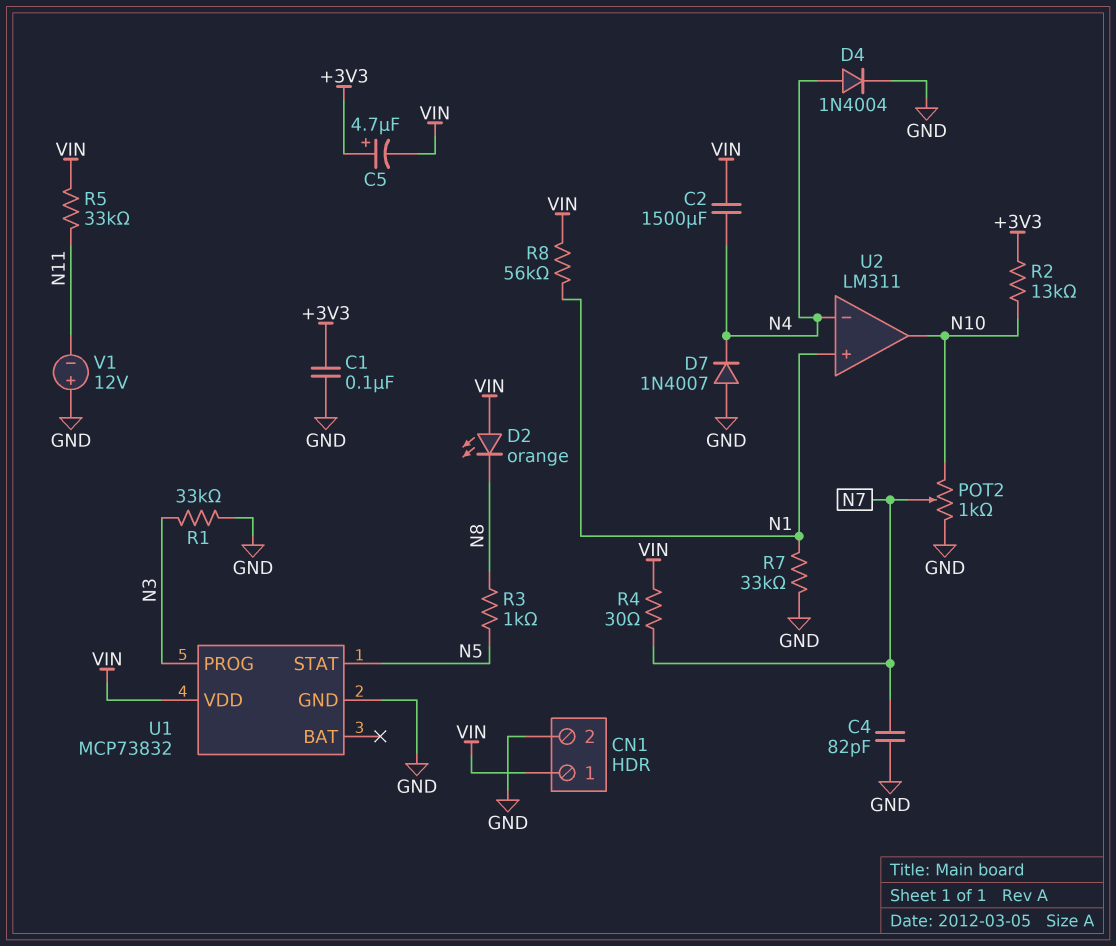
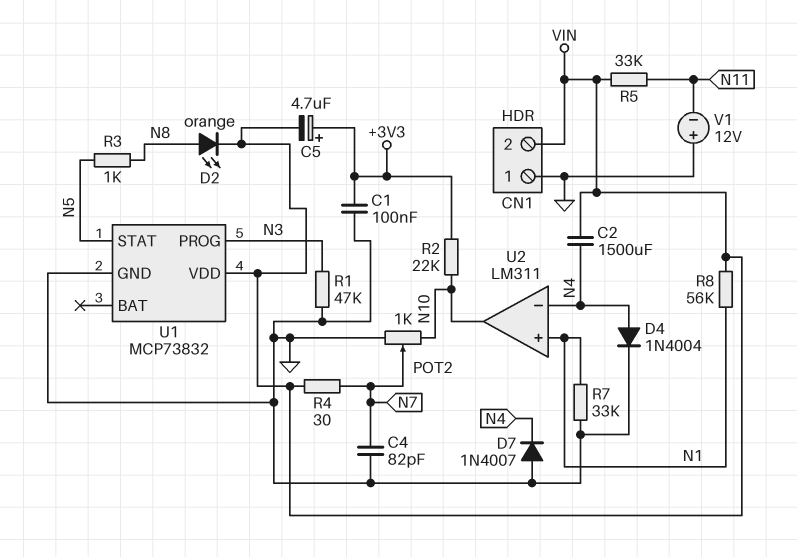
CN1 pin 1: VIN -> GND
CN1 pin 2: GND -> VIN
D2: LED orange (A VIN, K N8) -> LED orange (A N8, K VIN)
R1: 33k (GND, N3) -> 47k (GND, N3)
R2: 13k (+3V3, N10) -> 22k (+3V3, N10)

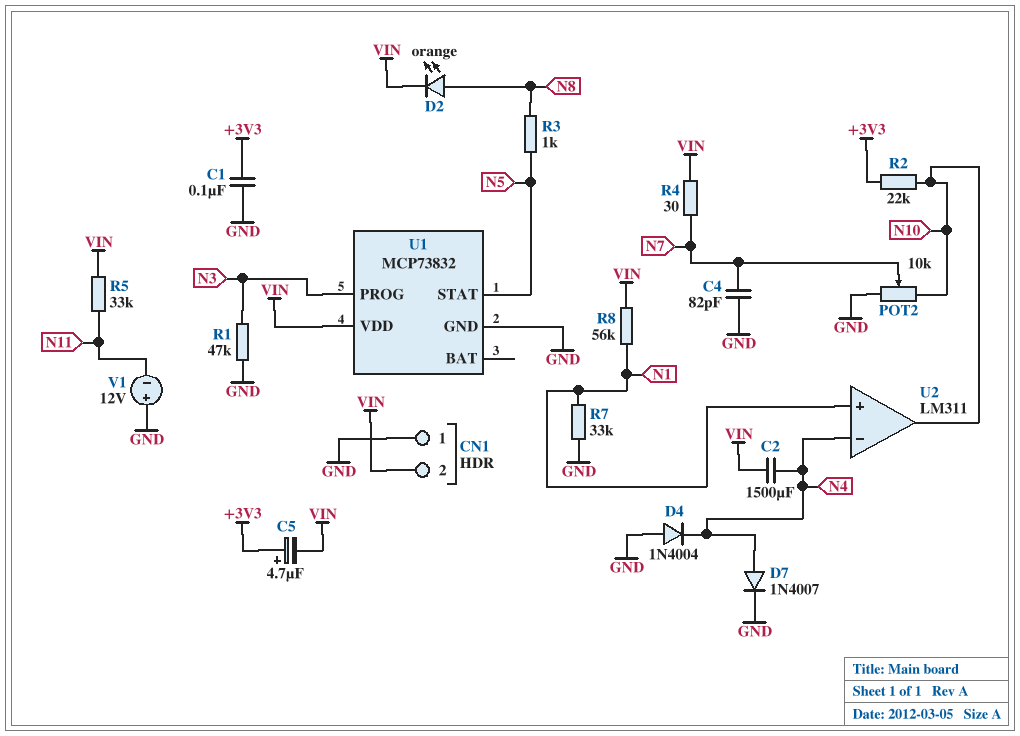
D4: diode 1N4004 (A N4, K GND) -> diode 1N4004 (A GND, K N4)
D7: diode 1N4007 (A GND, K N4) -> diode 1N4007 (A N4, K GND)
POT2: 1k (GND, N10, wiper N7) -> 10k (GND, N10, wiper N7)

